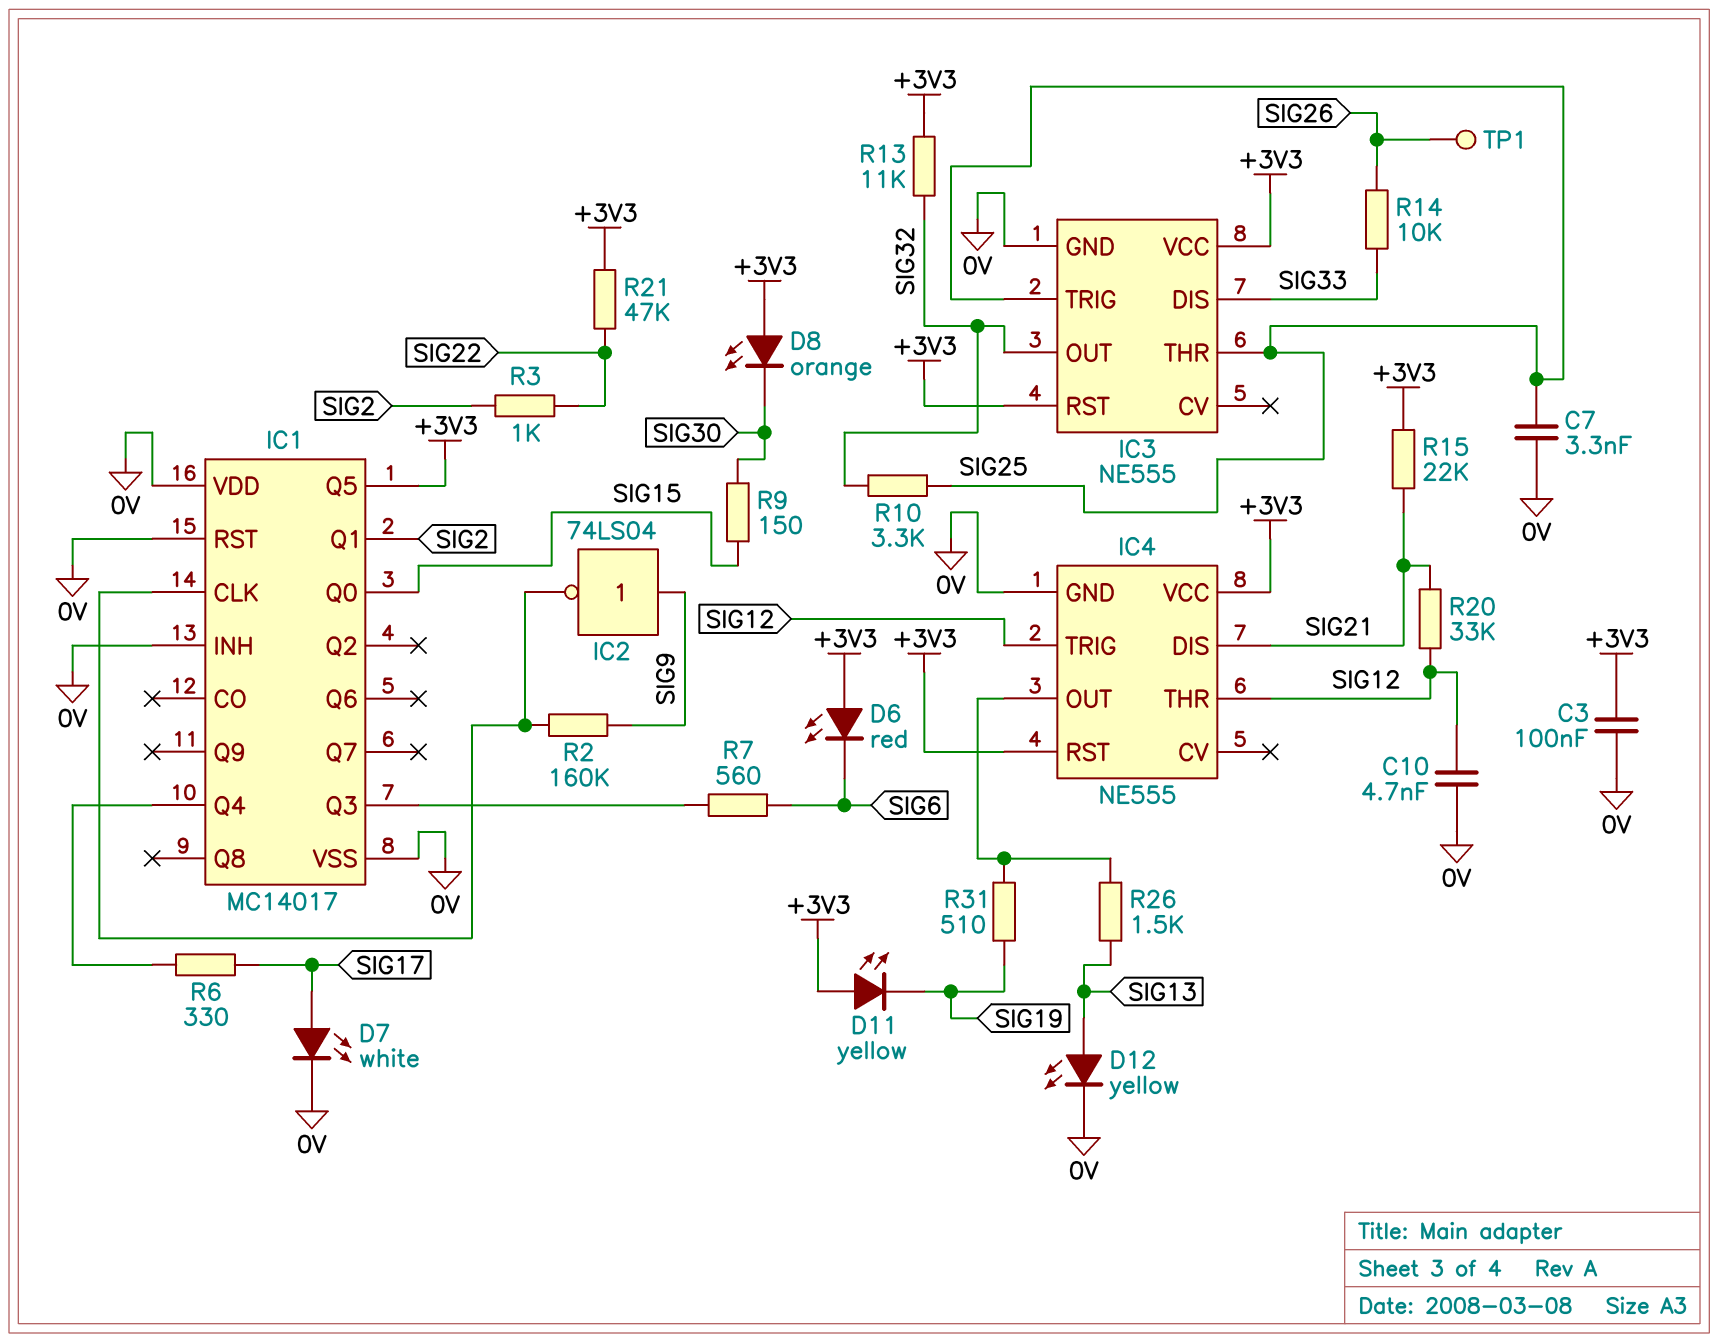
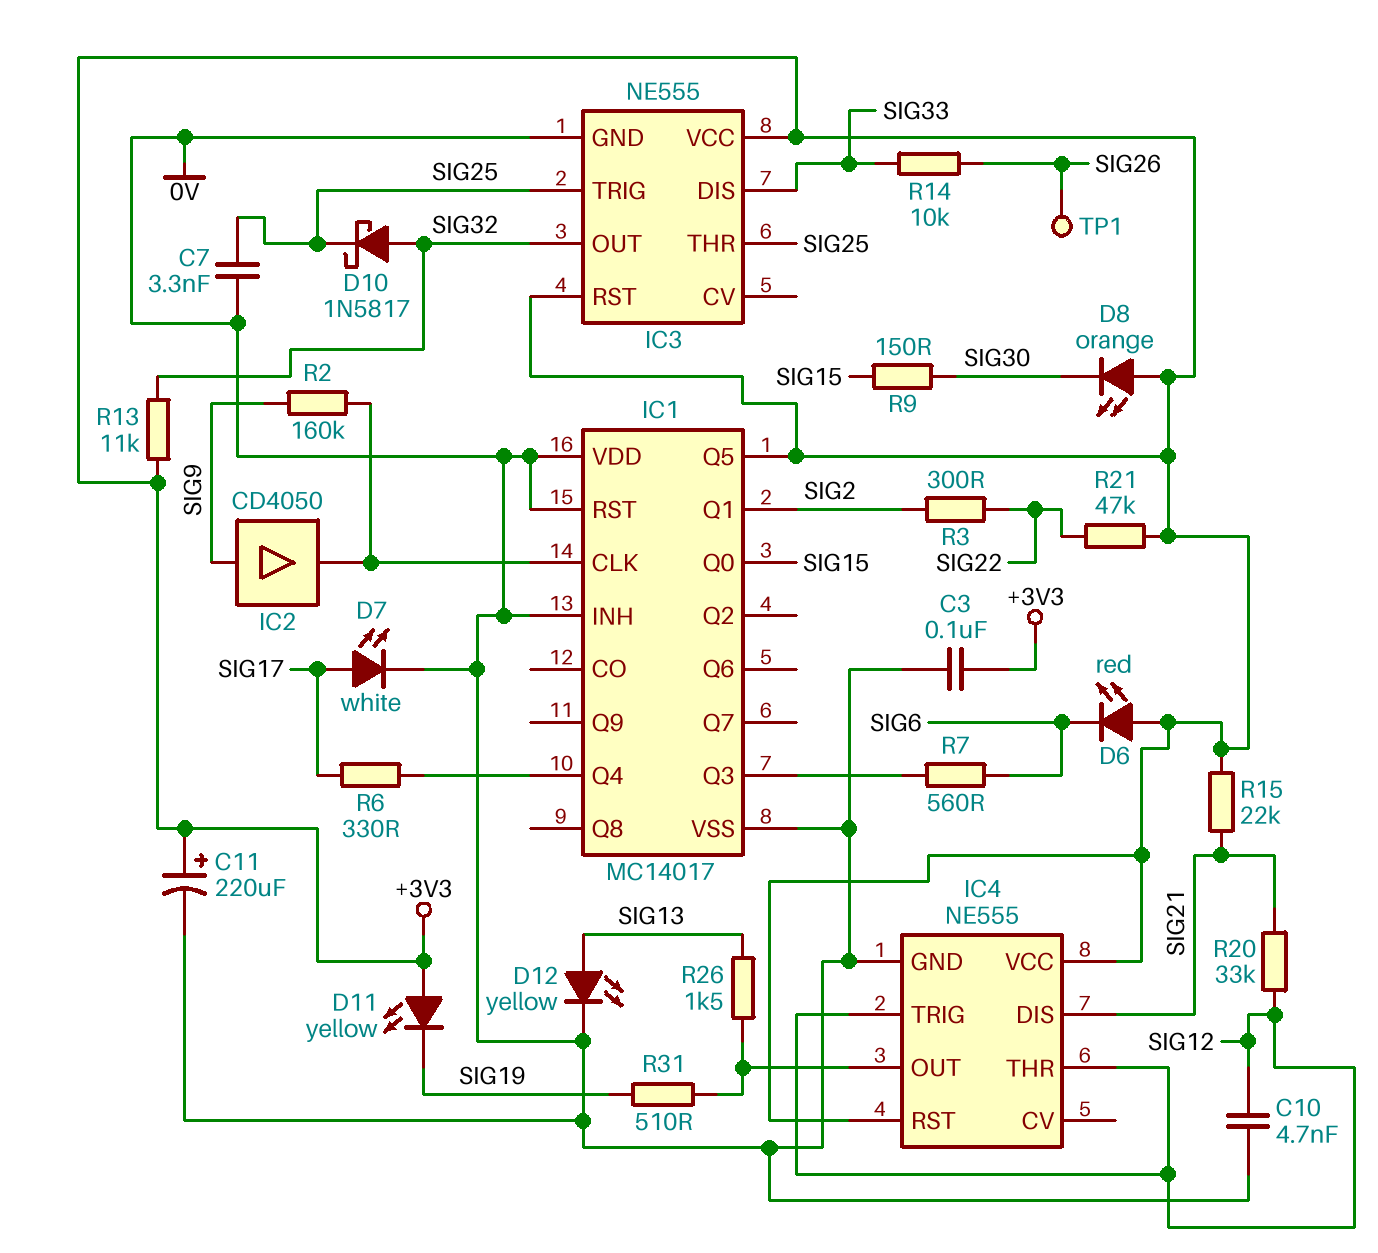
C11: none -> 220uF (plus +3V3, minus 0V)
D10: none -> schottky 1N5817 (A SIG32, K SIG25)
IC2: NOT 74LS04 (in SIG9, out IC1/CLK) -> buffer CD4050 (in SIG9, out IC1/CLK)
R3: 1k (SIG2, SIG22) -> 300 (SIG2, SIG22)
R10: 3.3k (SIG25, SIG32) -> none

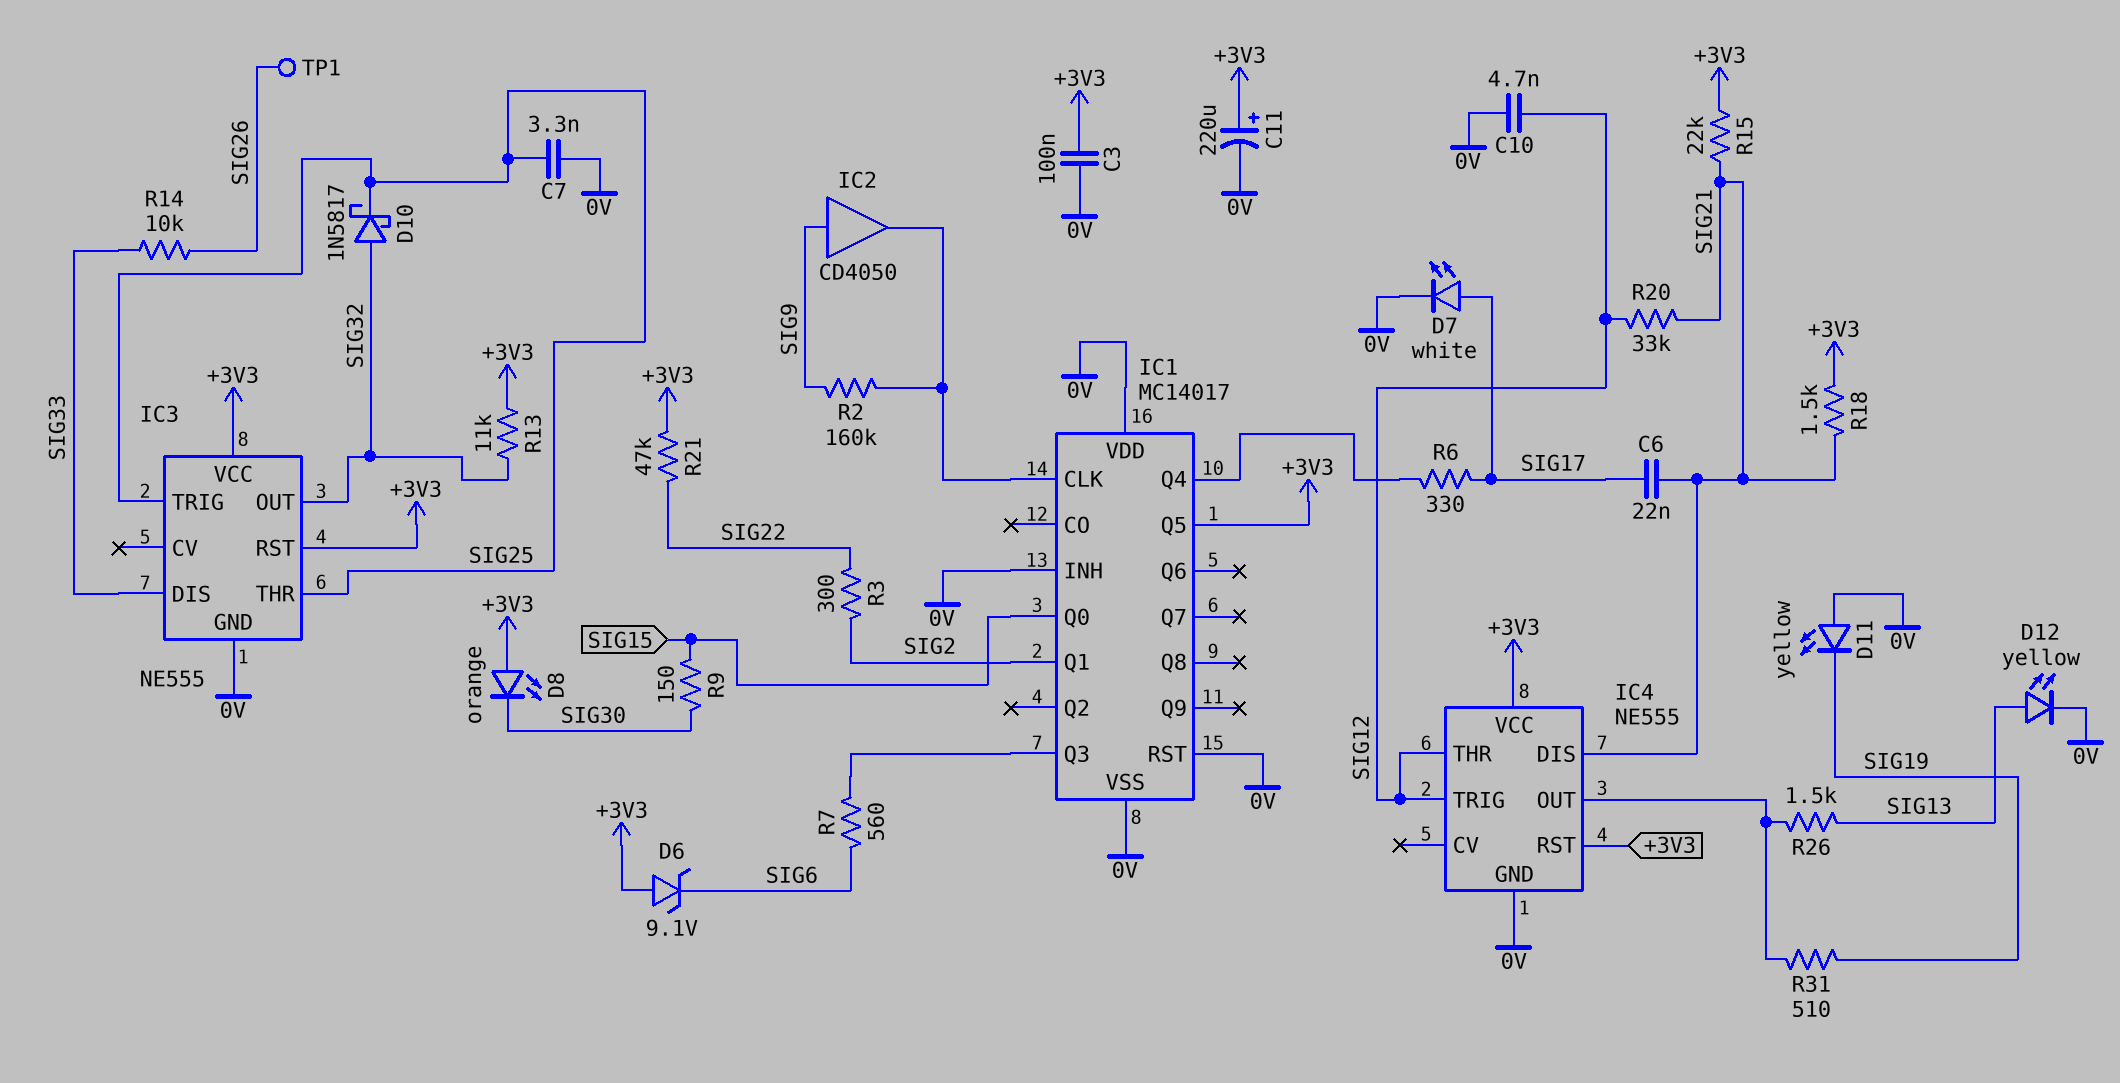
C6: none -> 22nF (SIG17, SIG21)
D6: LED red (A +3V3, K SIG6) -> zener 9.1V (A +3V3, K SIG6)
D11: LED yellow (A +3V3, K SIG19) -> LED yellow (A 0V, K SIG19)
R18: none -> 1.5k (+3V3, SIG21)

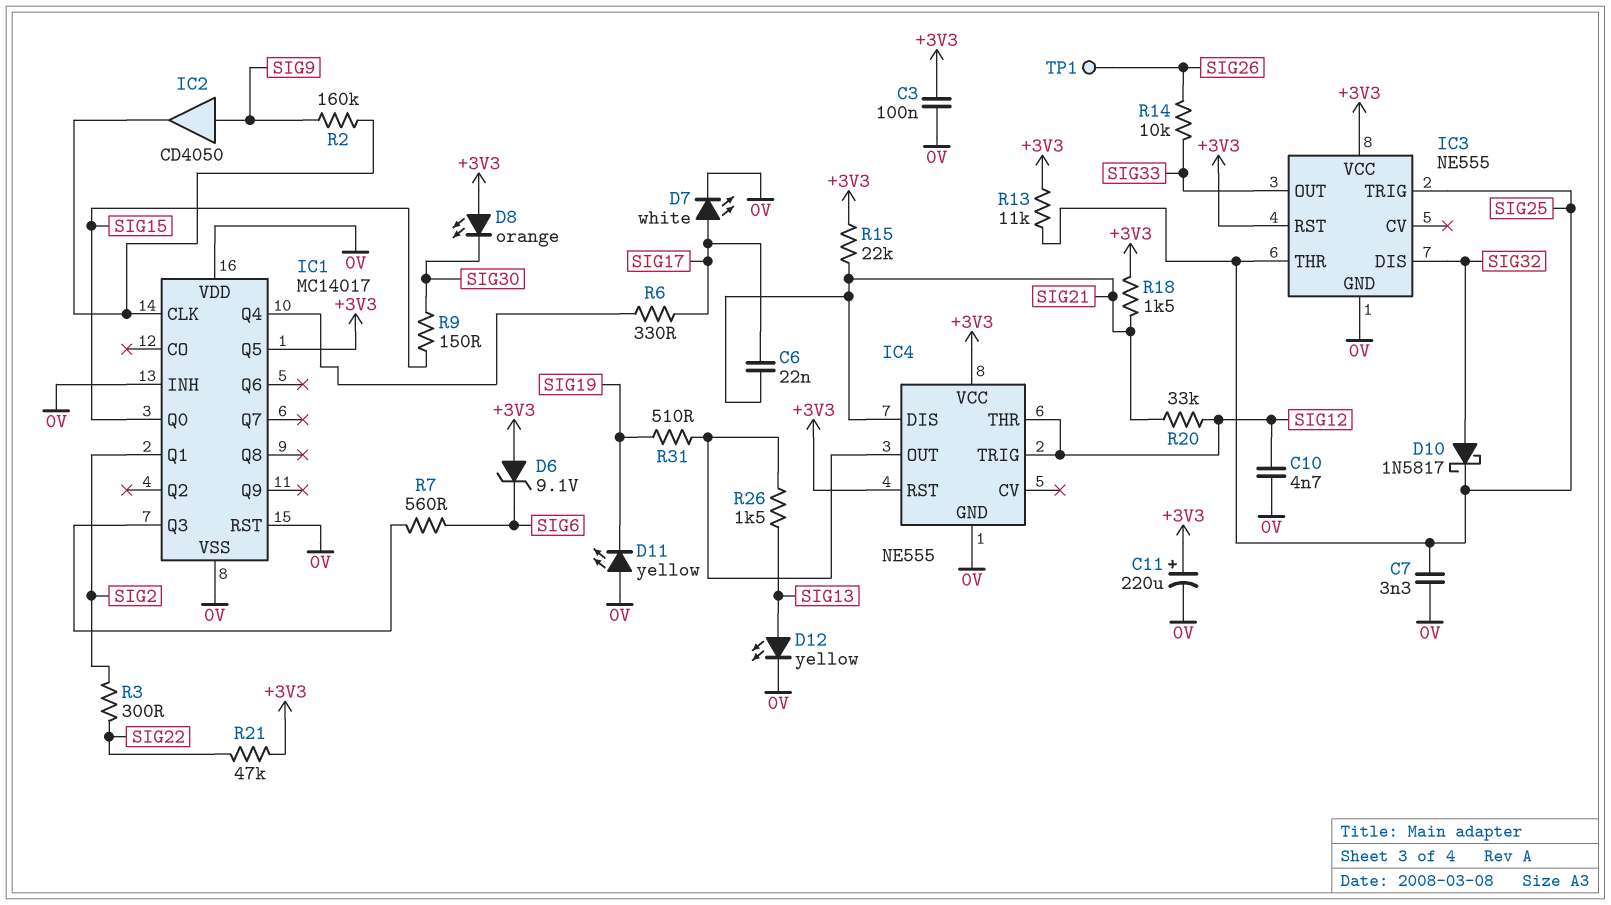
IC3 pin DIS: SIG33 -> SIG32
IC3 pin OUT: SIG32 -> SIG33
R13: 11k (+3V3, SIG32) -> 11k (+3V3, SIG25)

